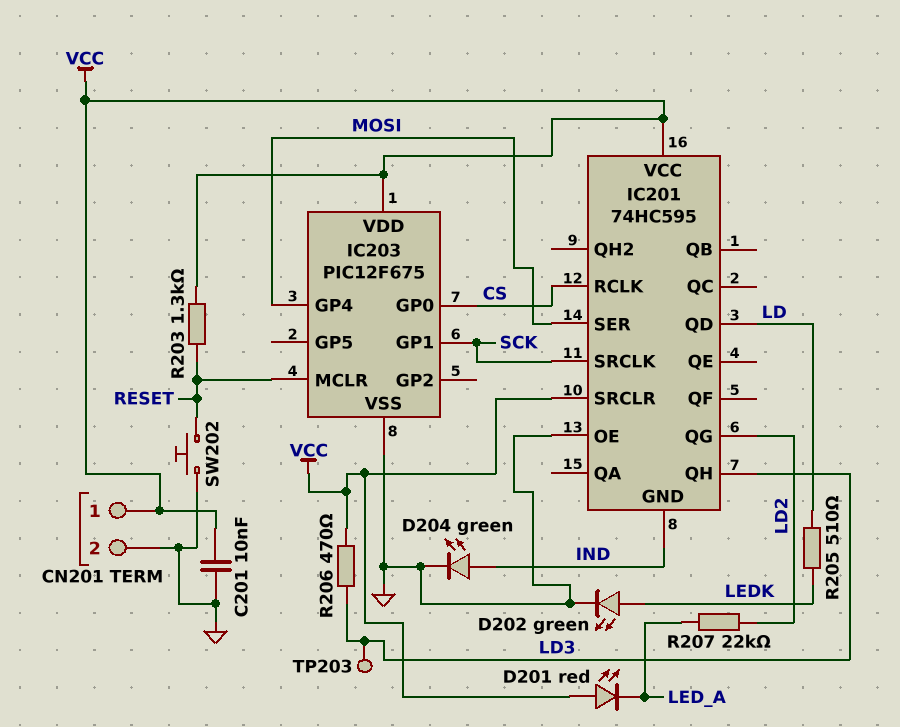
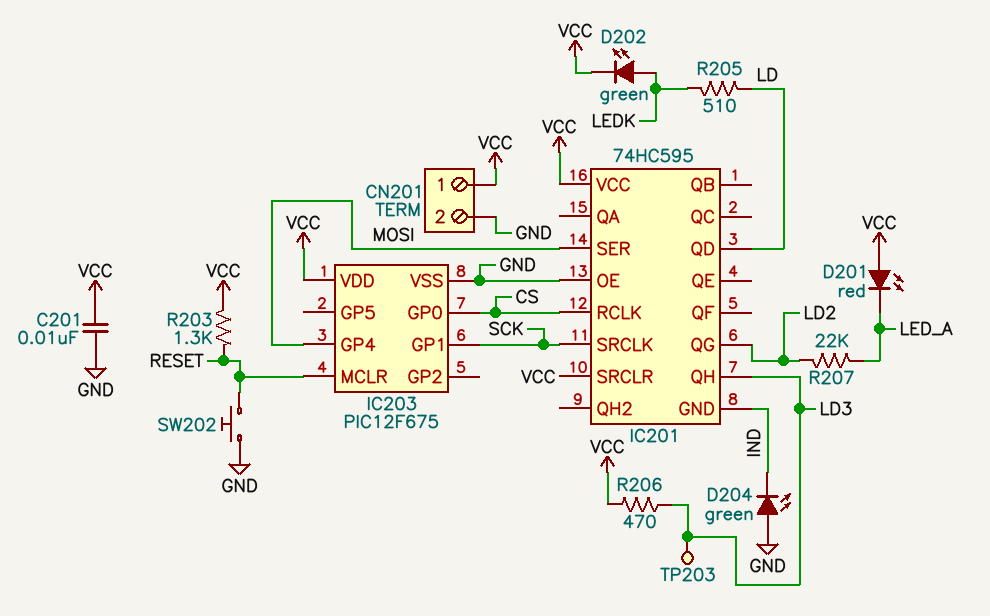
D202: LED green (A LEDK, K GND) -> LED green (A LEDK, K VCC)
D204: LED green (A IND, K GND) -> LED green (A GND, K IND)

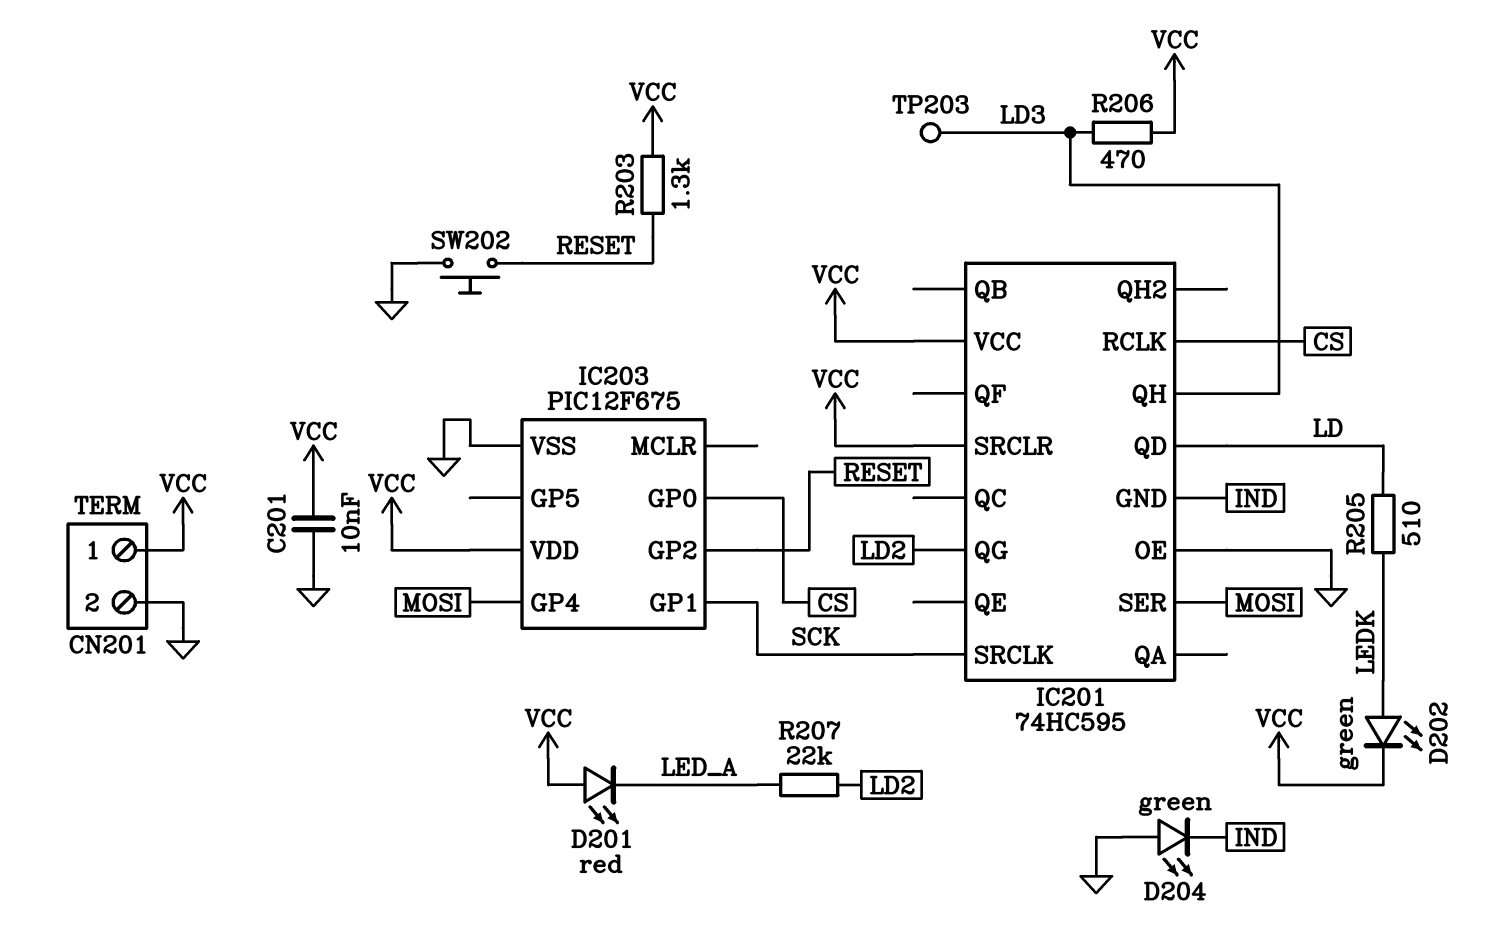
IC203 pin GP2: none -> RESET
IC203 pin MCLR: RESET -> none

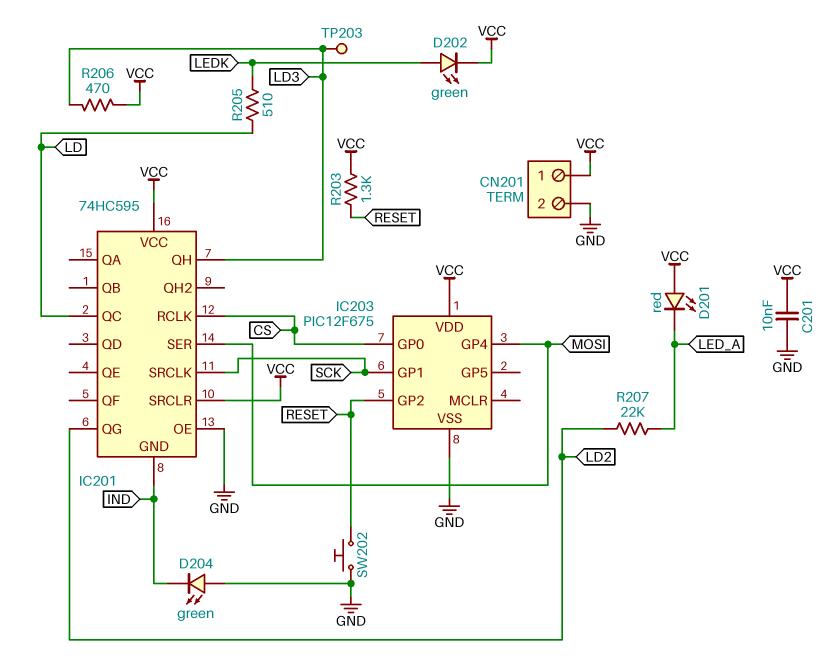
IC201 pin QC: none -> LD
IC201 pin QD: LD -> none

